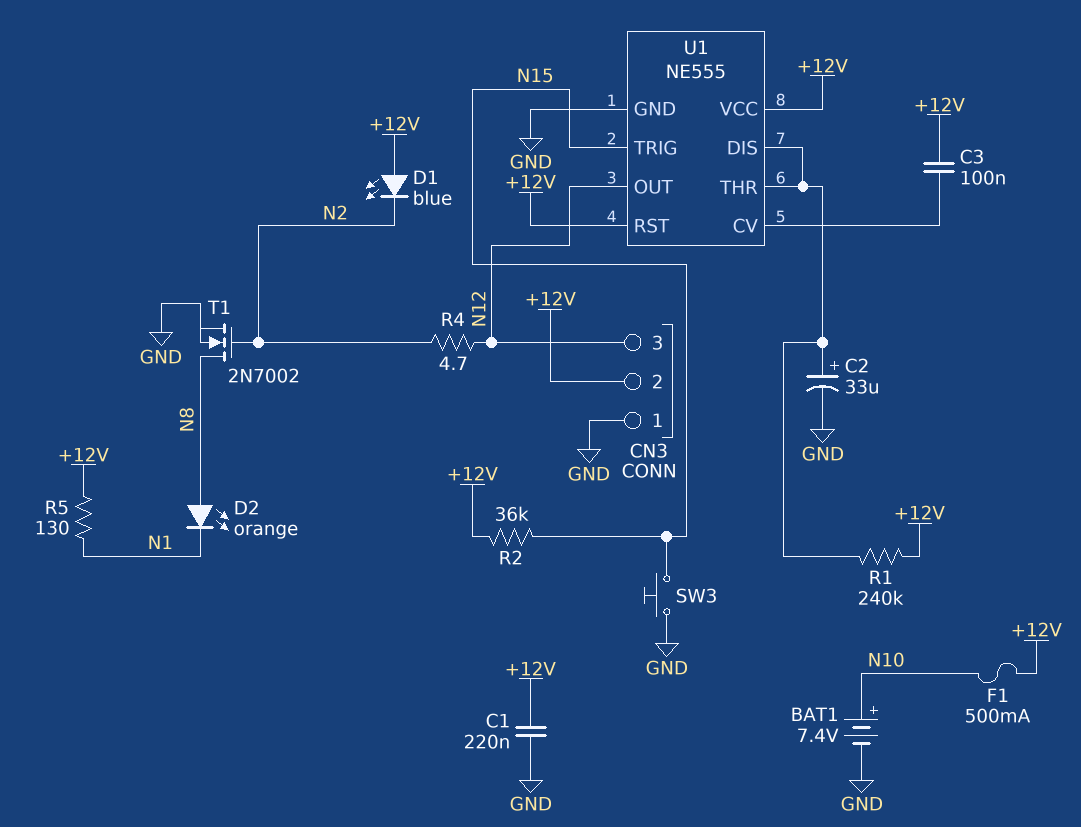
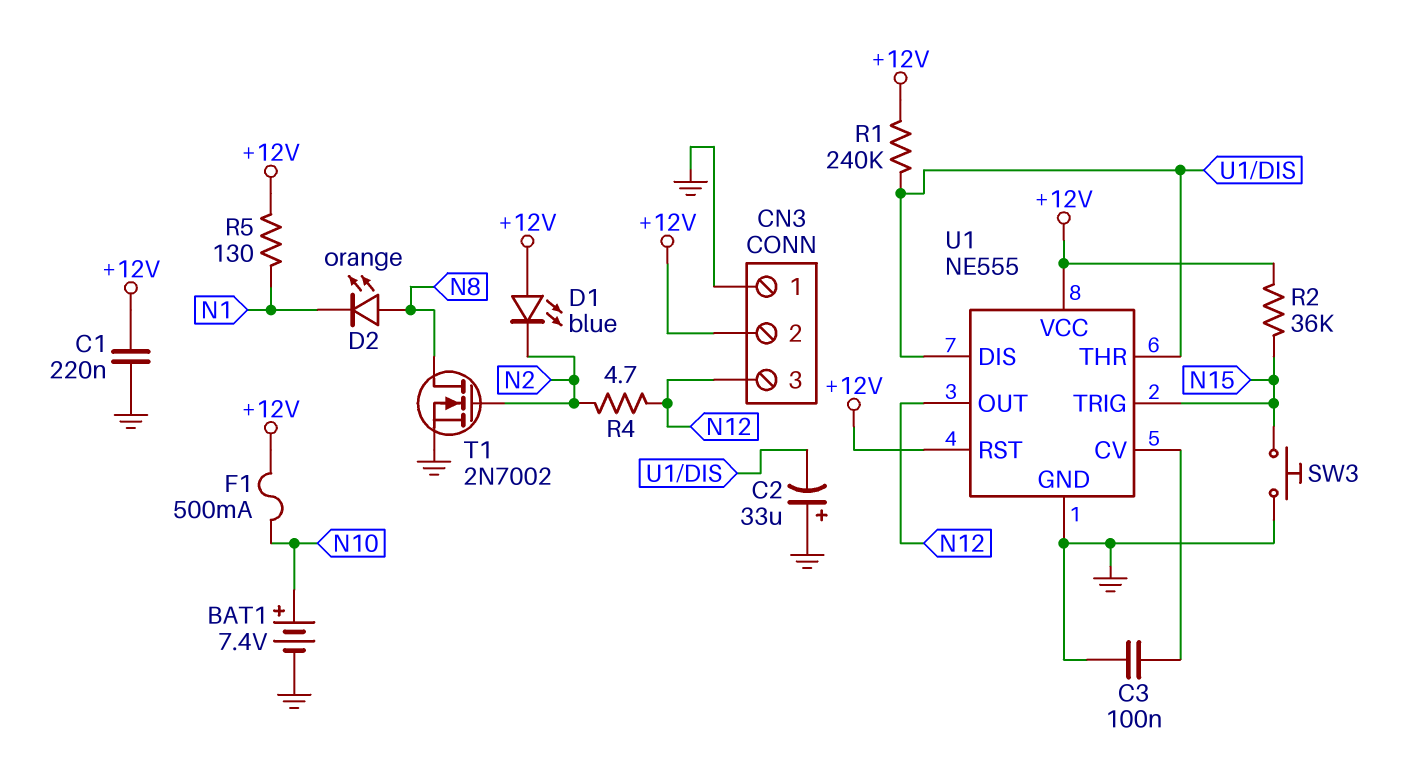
C2: 33uF (plus U1/DIS, minus GND) -> 33uF (plus GND, minus U1/DIS)
C3: 100nF (+12V, U1/CV) -> 100nF (GND, U1/CV)

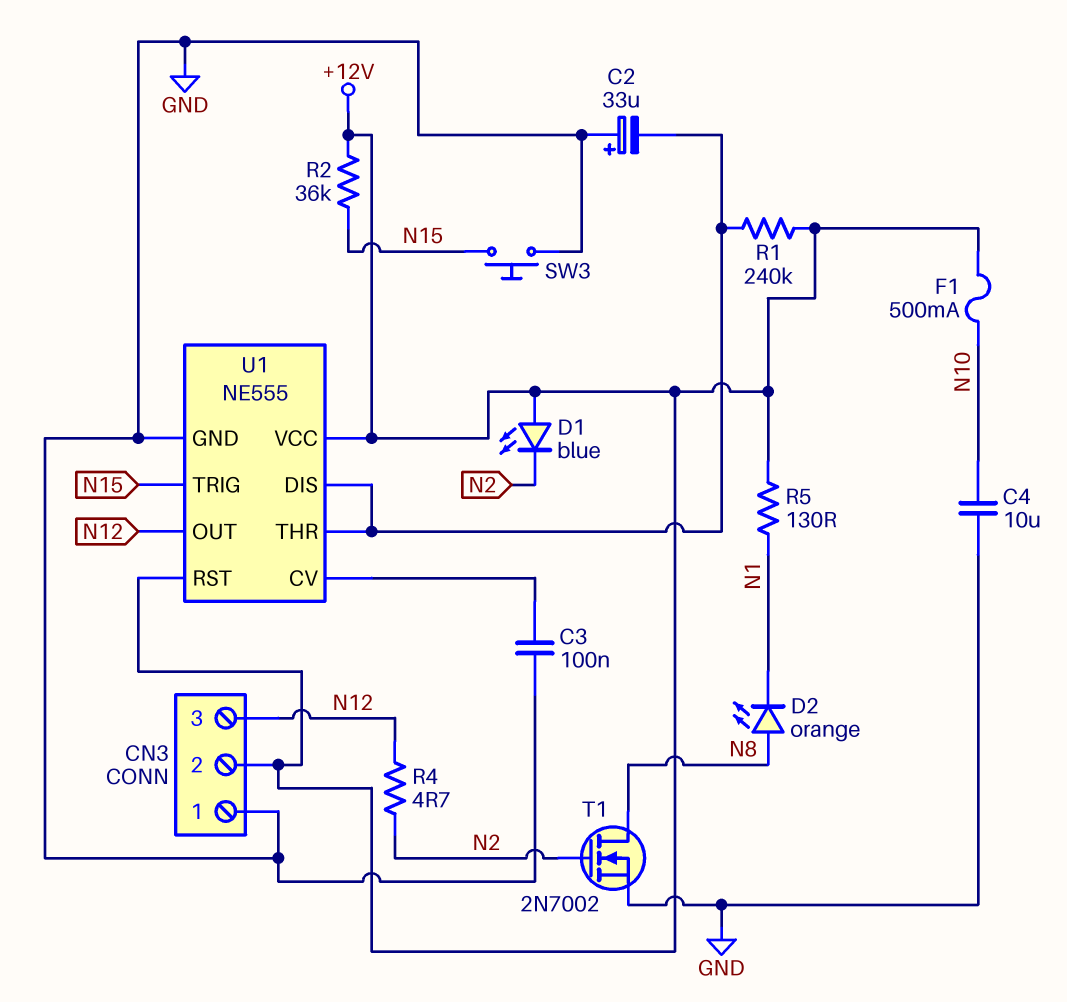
BAT1: 7.4V (plus N10, minus GND) -> none
C1: 220nF (+12V, GND) -> none
C4: none -> 10uF (GND, N10)

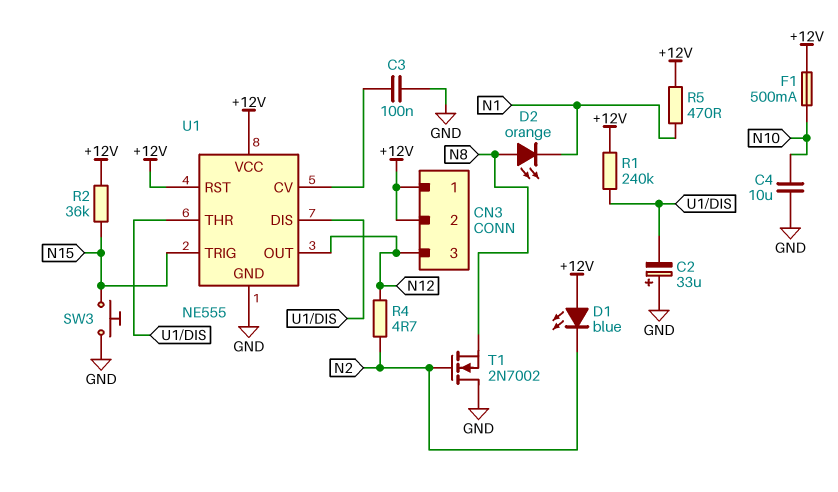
CN3 pin 1: GND -> +12V
R5: 130 (+12V, N1) -> 470 (+12V, N1)
T1: NMOS 2N7002 (G N2, D N8, S GND) -> NMOS 2N7002 (G N2, D GND, S N8)

